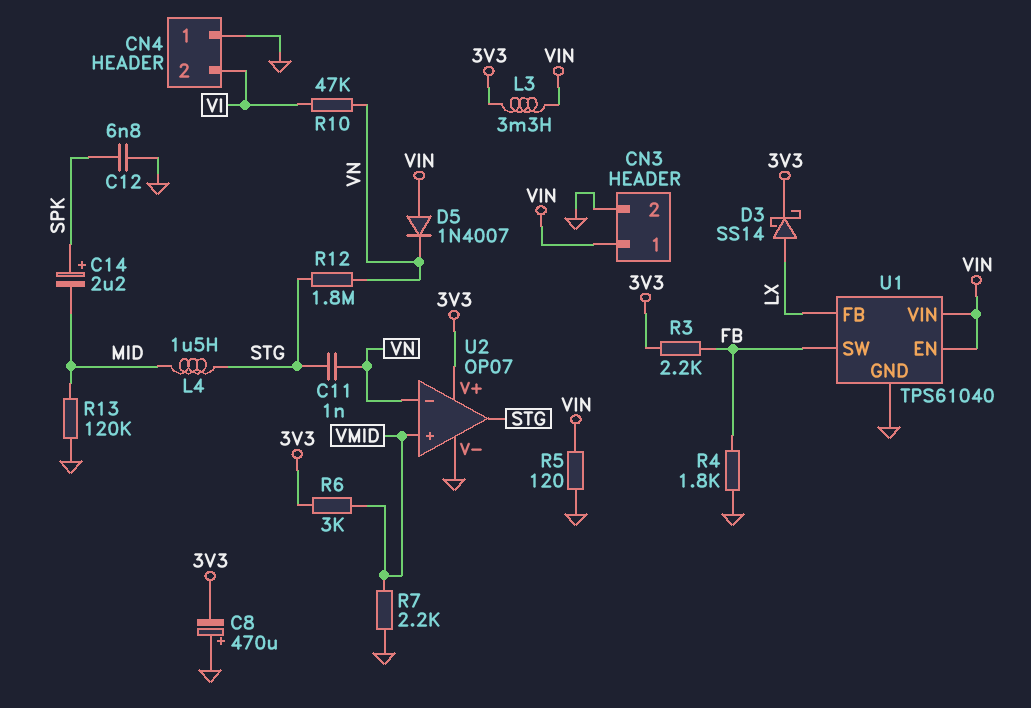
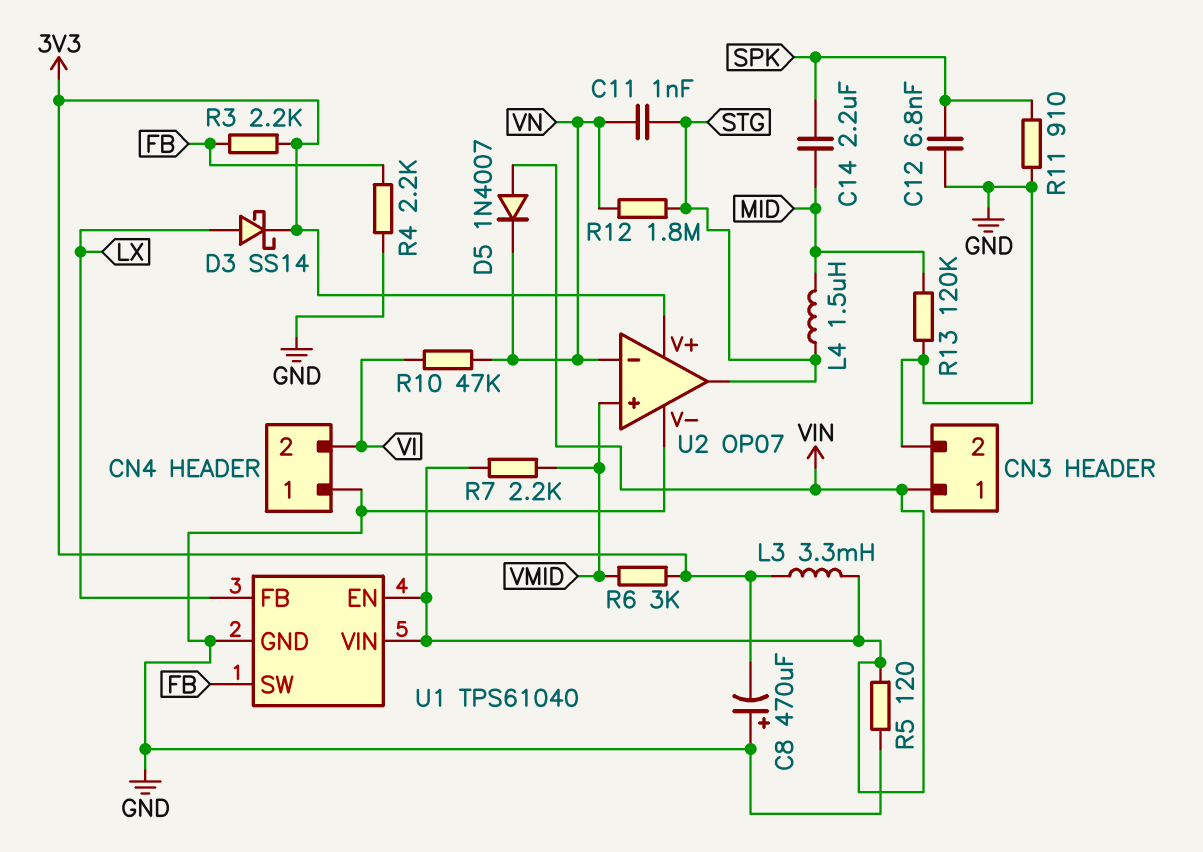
C14: 2.2uF (plus SPK, minus MID) -> 2.2uF (MID, SPK)
R4: 1.8k (FB, GND) -> 2.2k (FB, GND)
R7: 2.2k (GND, VMID) -> 2.2k (VIN, VMID)
R11: none -> 910 (GND, SPK)

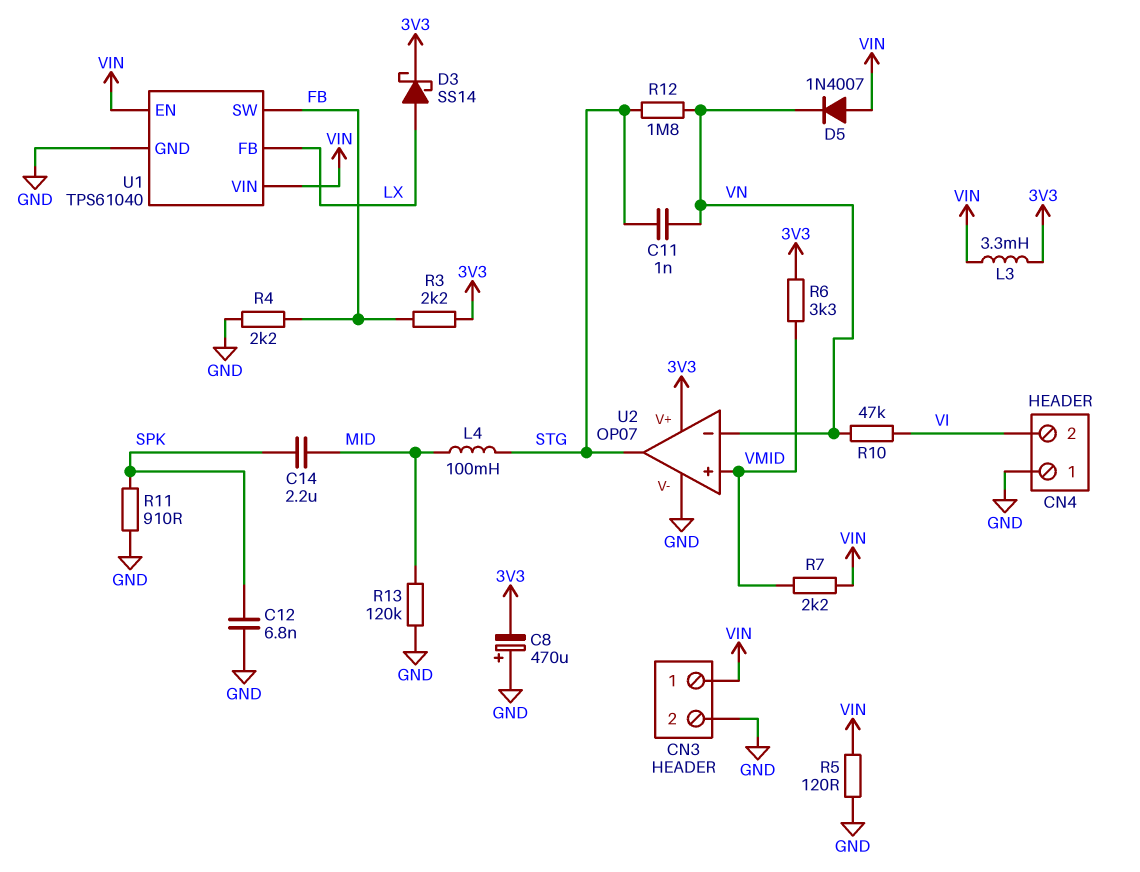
L4: 1.5uH (MID, STG) -> 100mH (MID, STG)
R6: 3k (3V3, VMID) -> 3.3k (3V3, VMID)

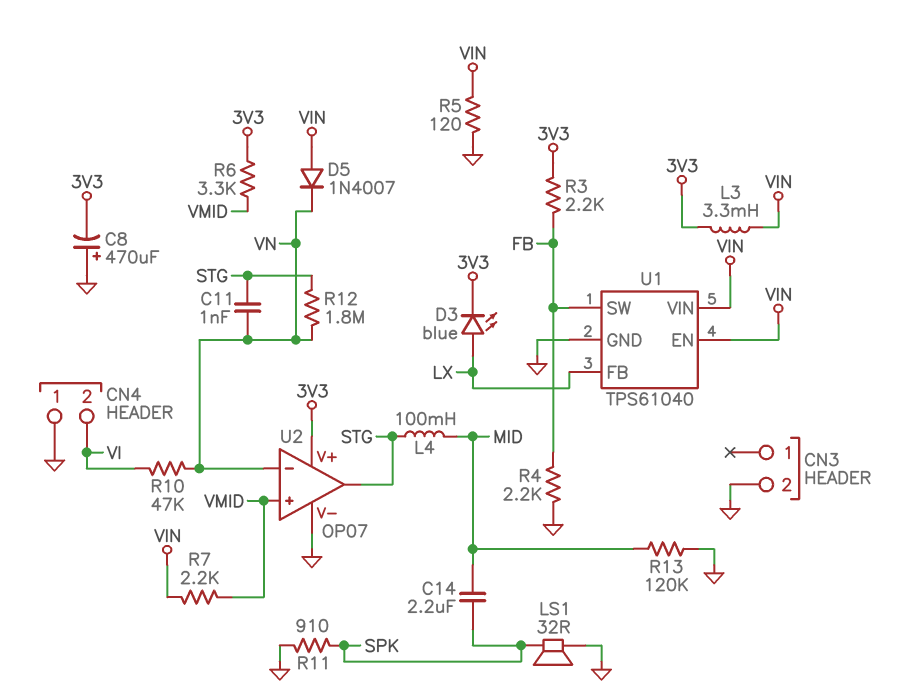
C12: 6.8nF (GND, SPK) -> none
CN3 pin 1: VIN -> none
D3: schottky SS14 (A LX, K 3V3) -> LED blue (A LX, K 3V3)
LS1: none -> speaker 32R (GND, SPK)

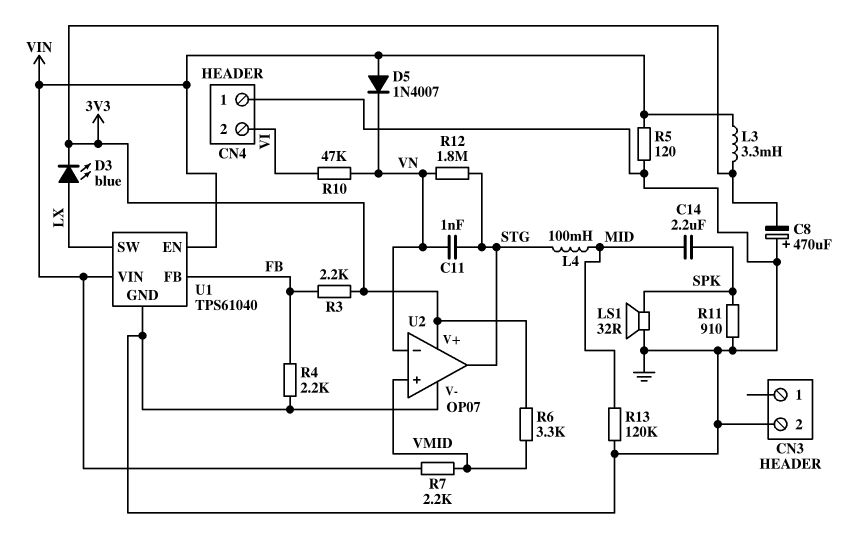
U1 pin FB: LX -> FB
U1 pin SW: FB -> LX

